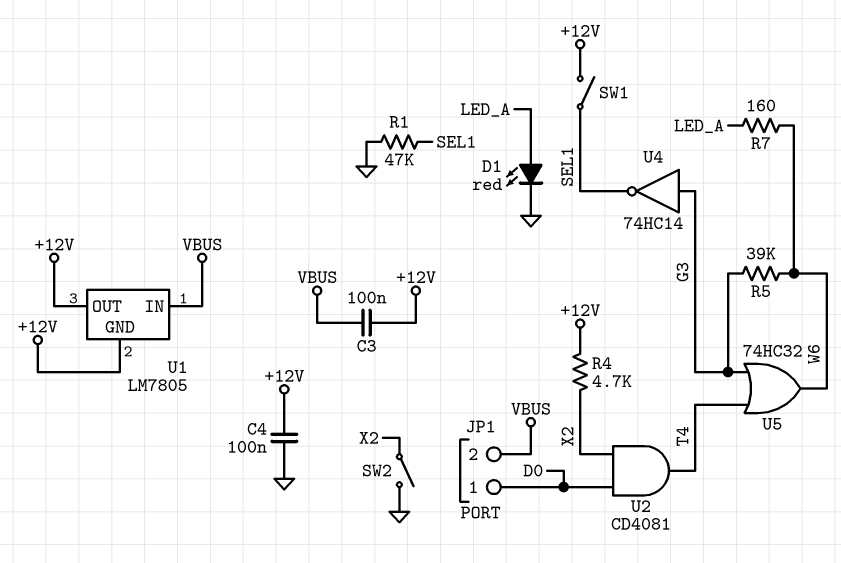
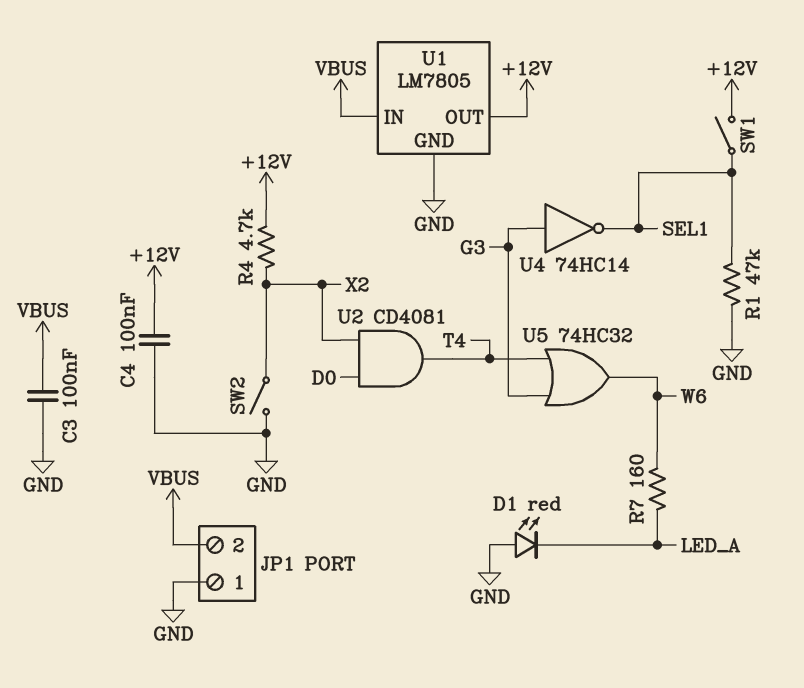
C3: 100nF (+12V, VBUS) -> 100nF (GND, VBUS)
D1: LED red (A LED_A, K GND) -> LED red (A GND, K LED_A)
JP1 pin 1: D0 -> GND
R5: 39k (G3, W6) -> none
U1 pin GND: +12V -> GND

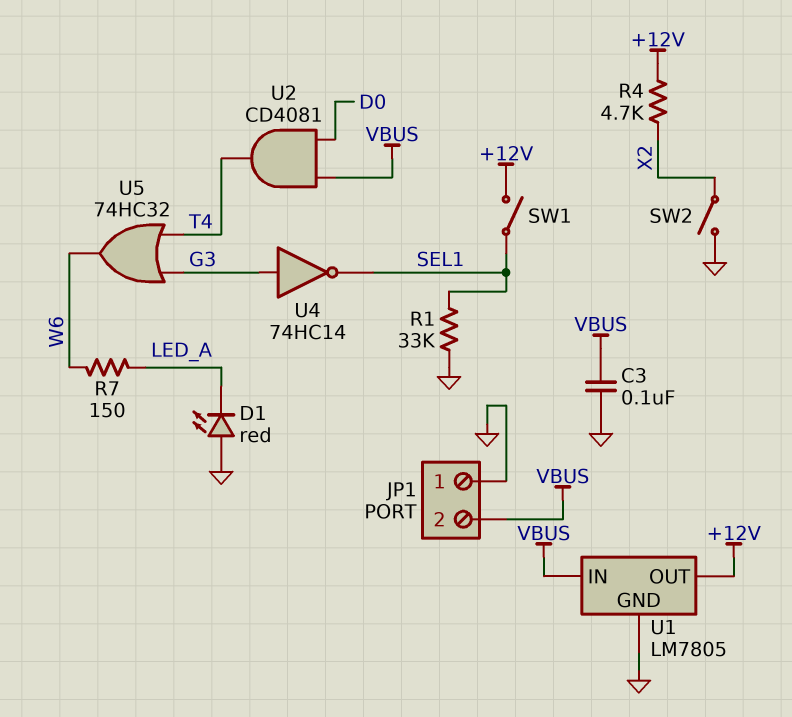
C4: 100nF (+12V, GND) -> none
R1: 47k (GND, SEL1) -> 33k (GND, SEL1)
R7: 160 (LED_A, W6) -> 150 (LED_A, W6)
U2: AND CD4081 (in D0, in X2, out T4) -> AND CD4081 (in D0, in VBUS, out T4)

